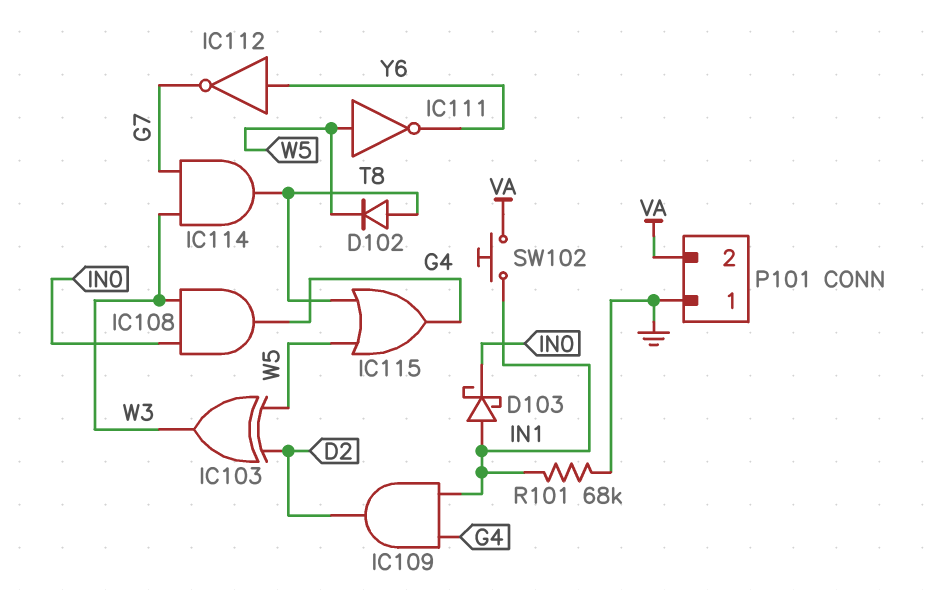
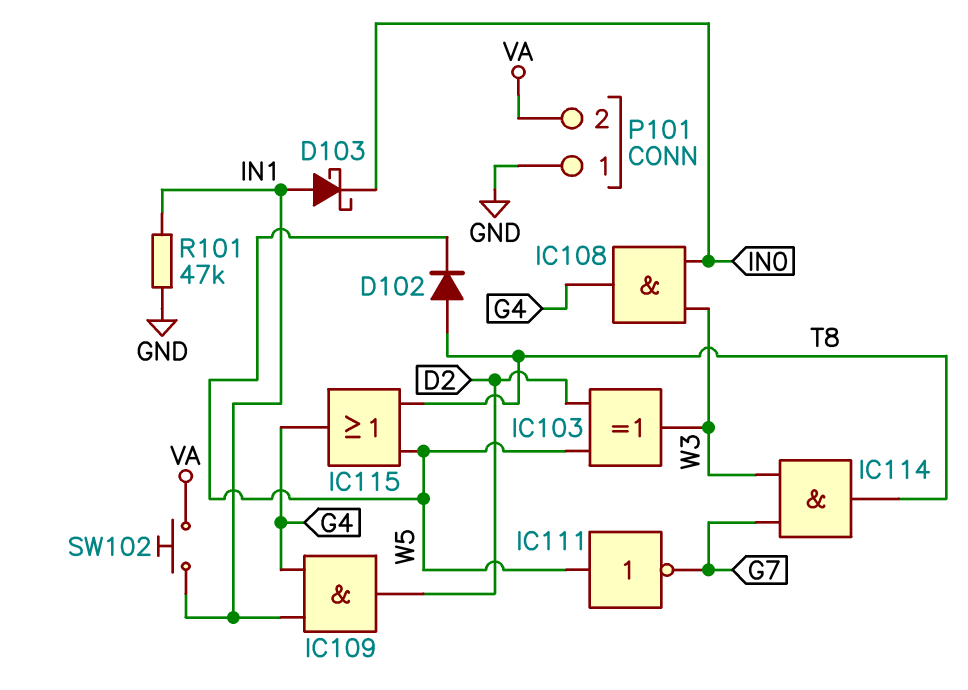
IC111: NOT (in W5, out Y6) -> NOT (in W5, out G7)
IC112: NOT (in Y6, out G7) -> none
R101: 68k (GND, IN1) -> 47k (GND, IN1)

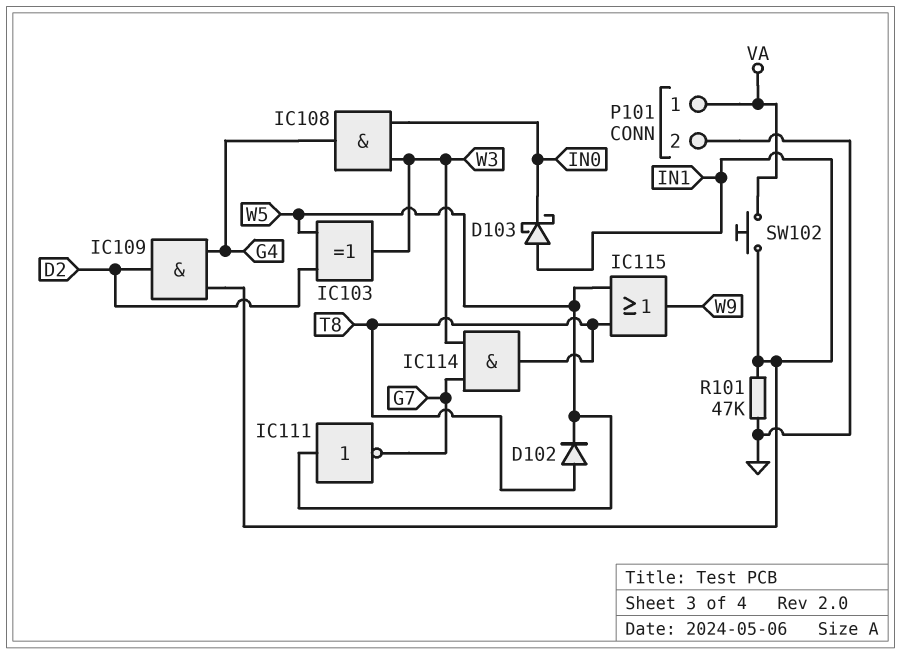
IC115: OR (in T8, in W5, out G4) -> OR (in T8, in W5, out W9)
P101 pin 1: GND -> VA
P101 pin 2: VA -> GND

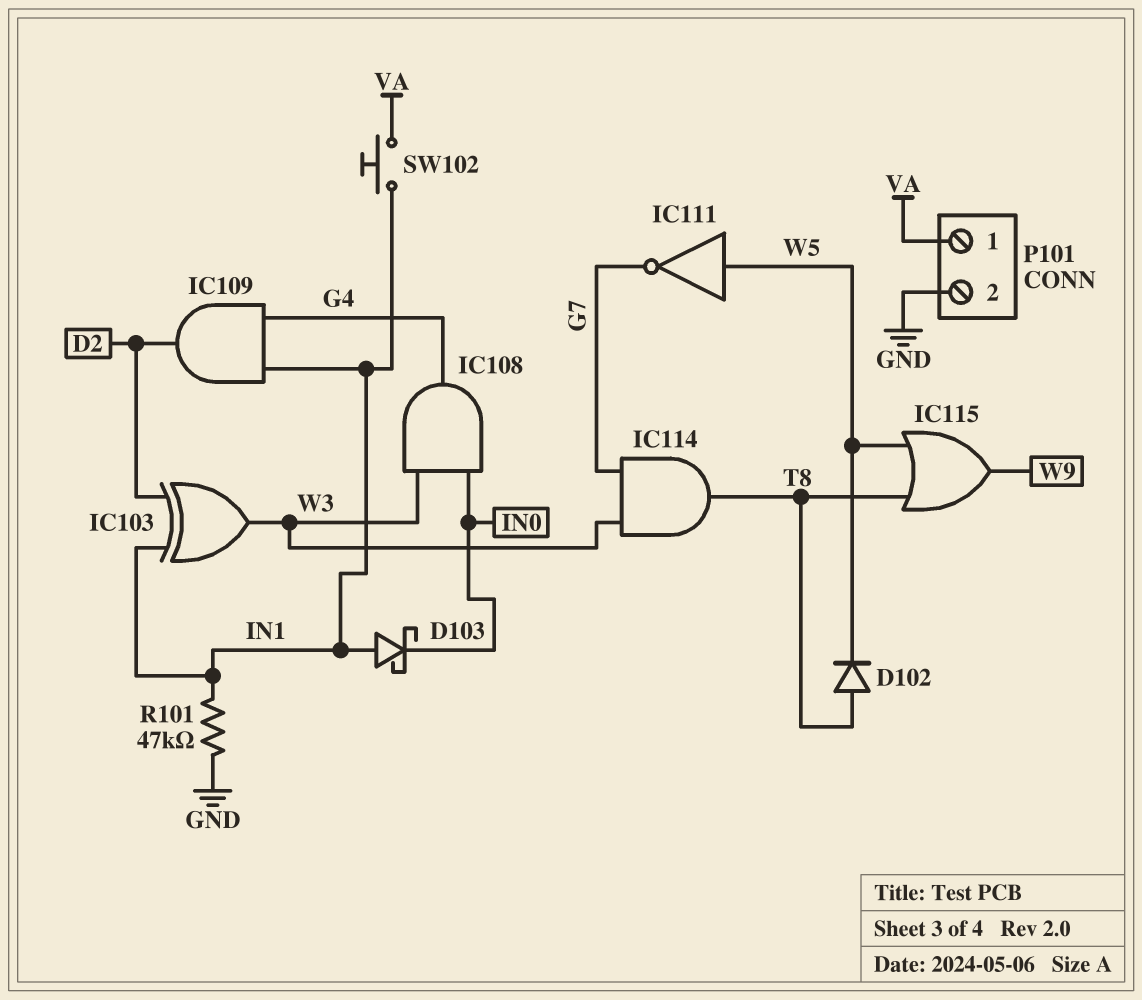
IC103: XOR (in D2, in W5, out W3) -> XOR (in D2, in IN1, out W3)

